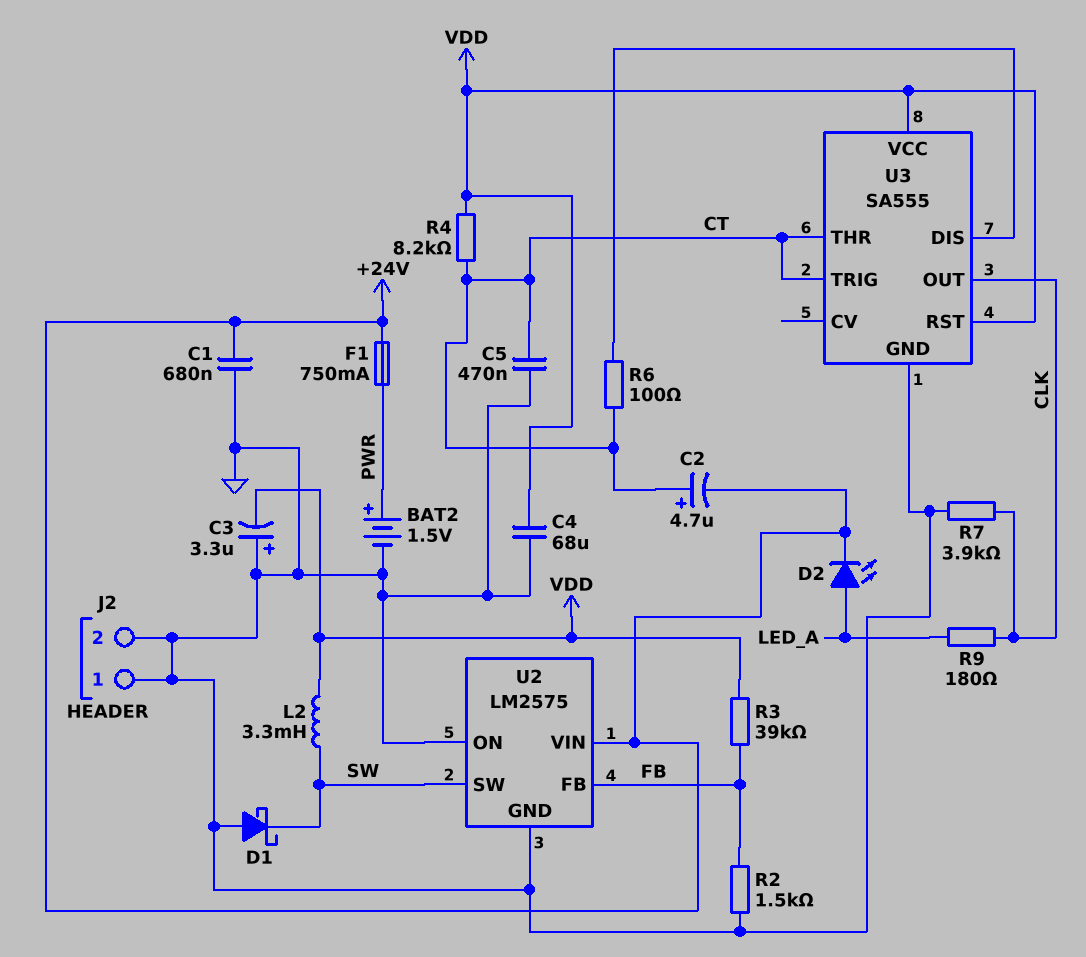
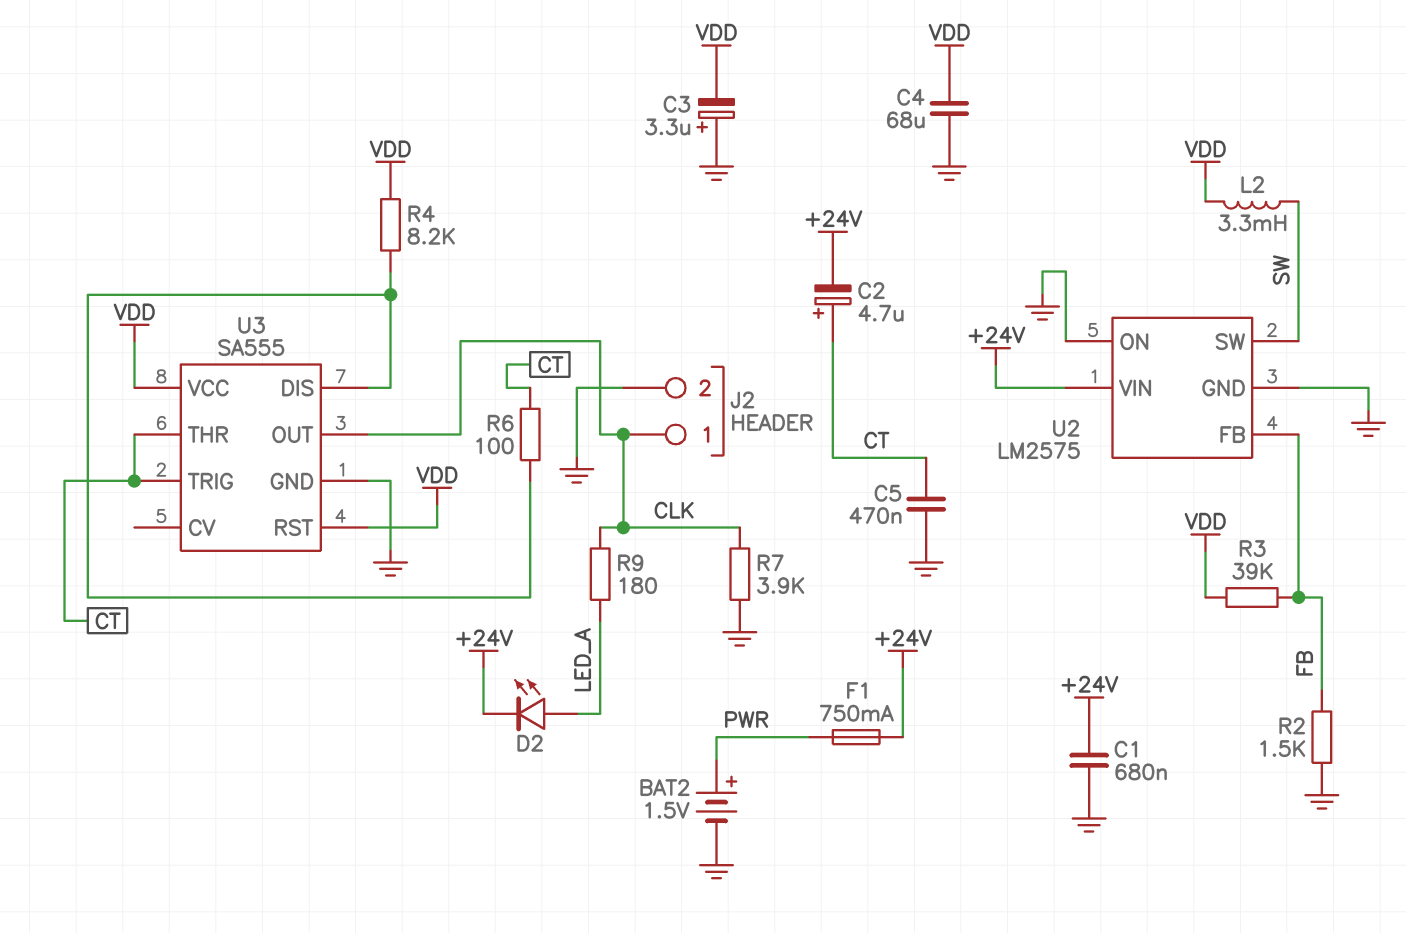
D1: schottky (A GND, K SW) -> none
J2 pin 1: GND -> CLK
R4: 8.2k (CT, VDD) -> 8.2k (U3/DIS, VDD)

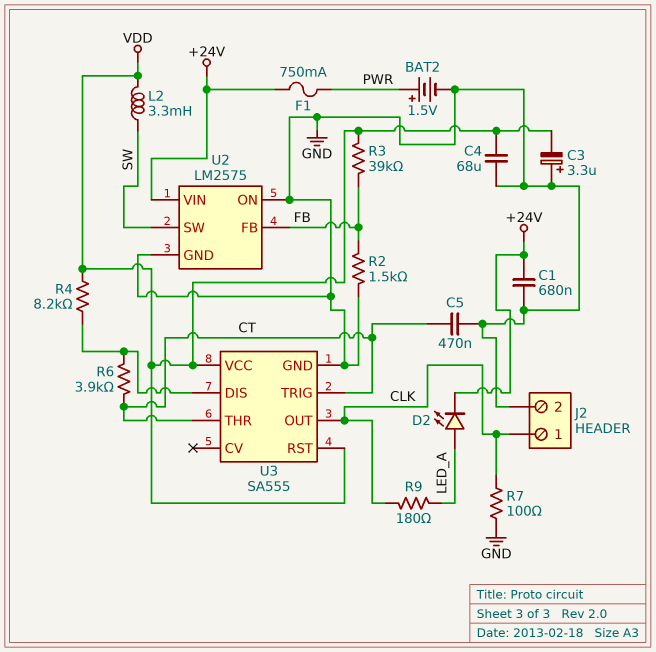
C2: 4.7uF (plus CT, minus +24V) -> none
R6: 100 (CT, U3/DIS) -> 3.9k (CT, U3/DIS)
R7: 3.9k (CLK, GND) -> 100 (CLK, GND)

